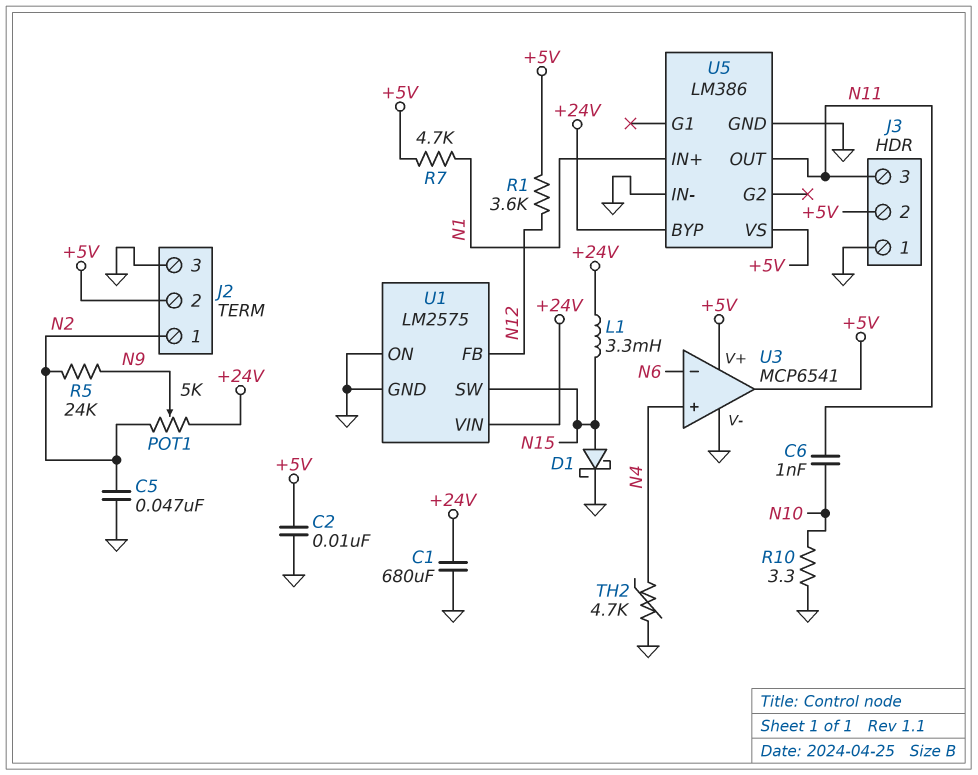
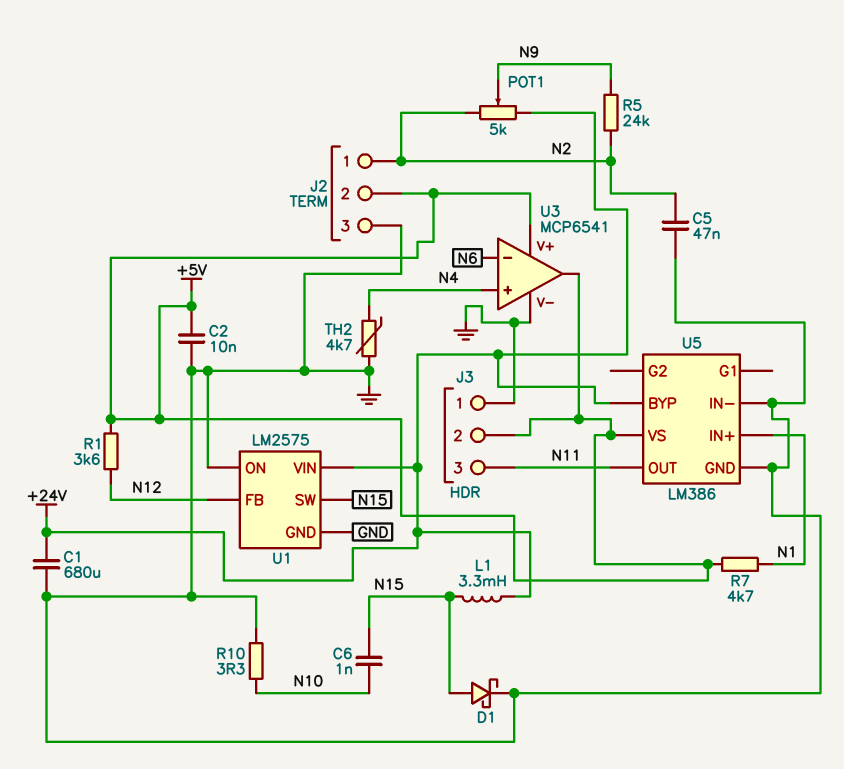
C6: 1nF (N10, N11) -> 1nF (N10, N15)

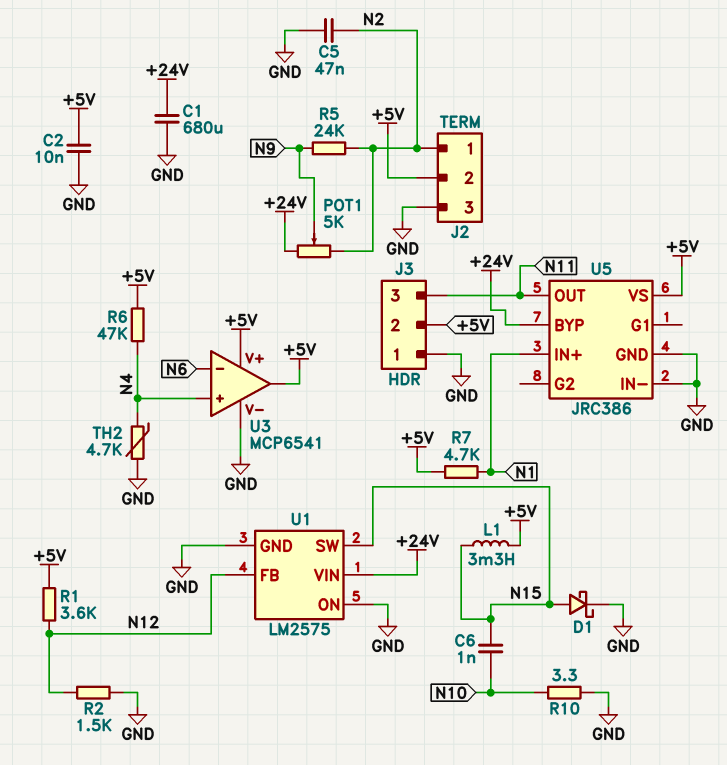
L1: 3.3mH (+24V, N15) -> 3.3mH (+5V, N15)
R2: none -> 1.5k (GND, N12)
R6: none -> 47k (+5V, N4)
U5: LM386 -> JRC386

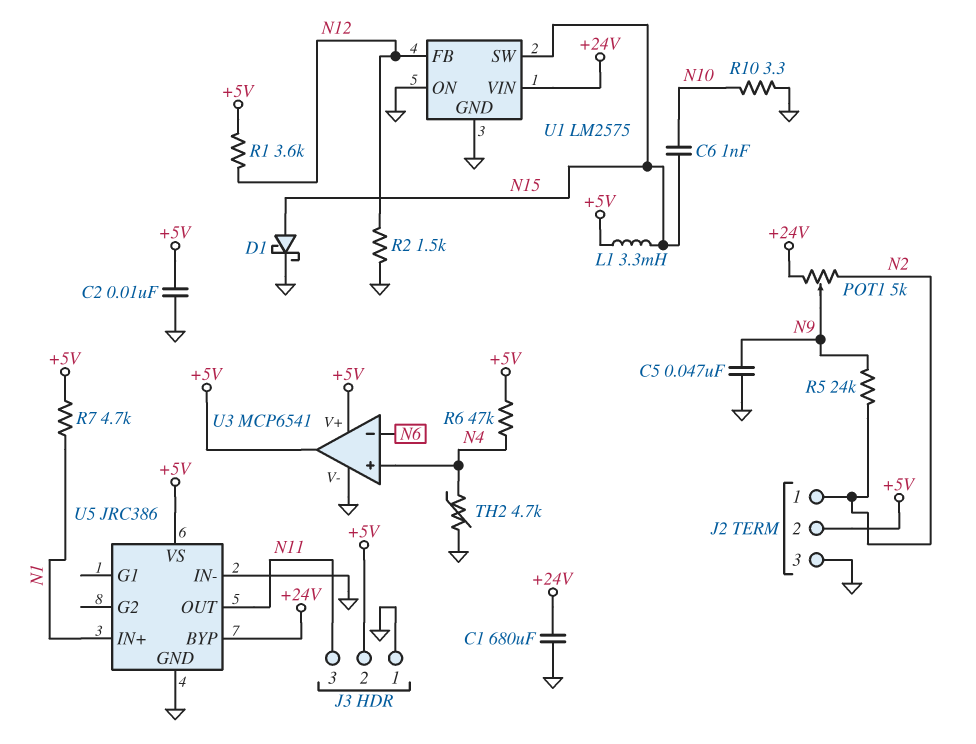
C5: 47nF (GND, N2) -> 47nF (GND, N9)

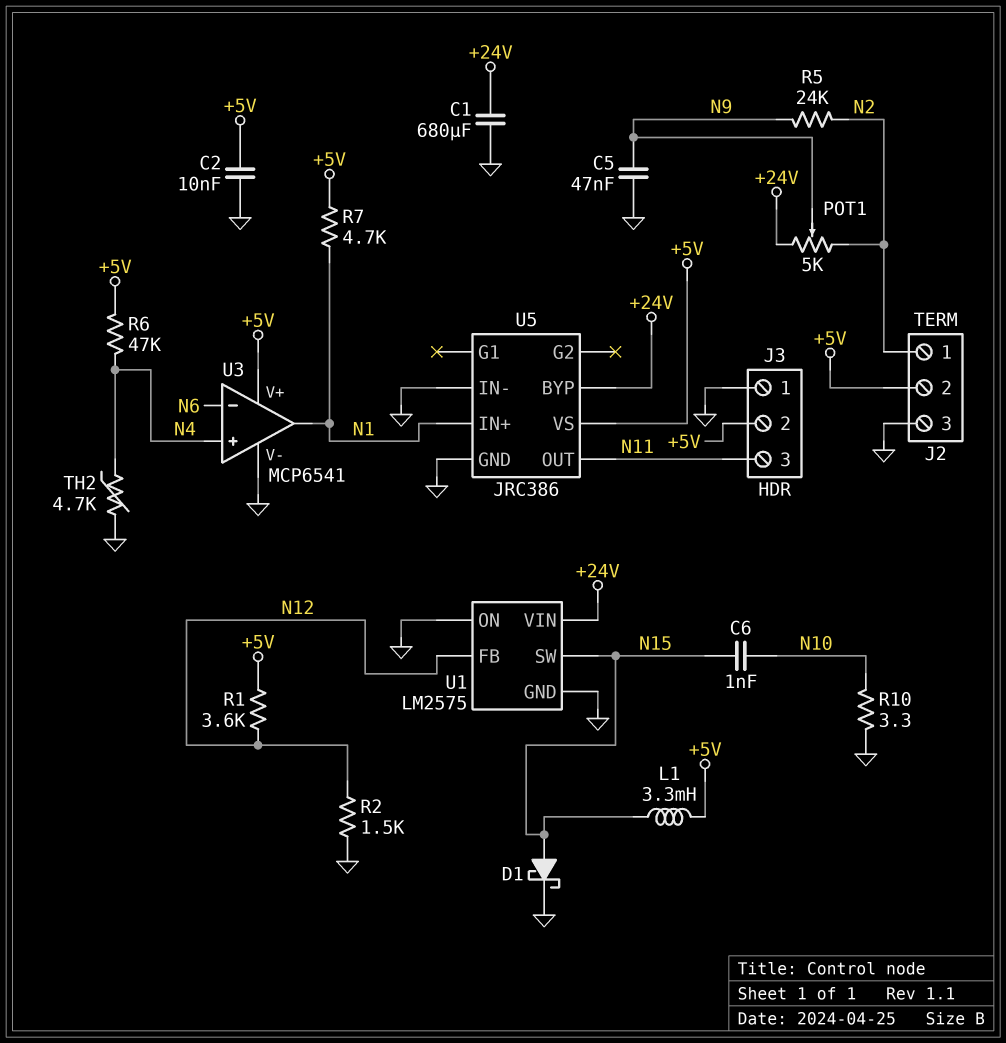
U3 pin out: +5V -> N1

